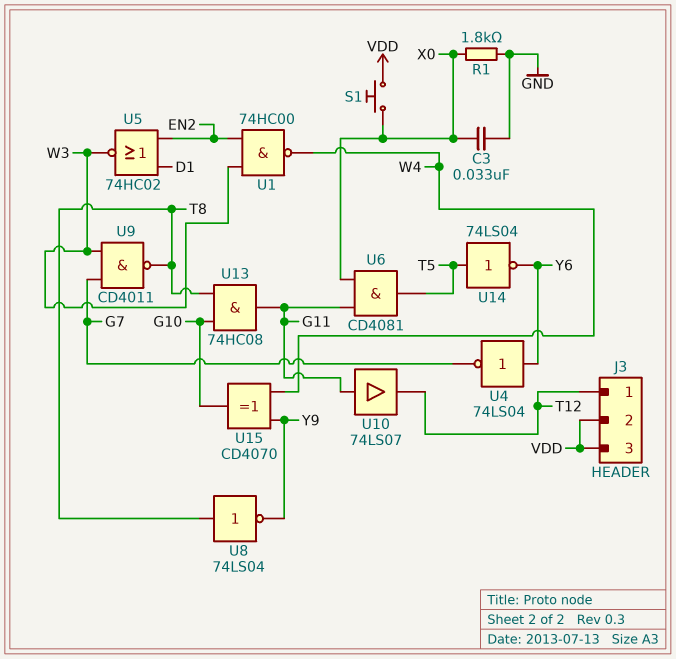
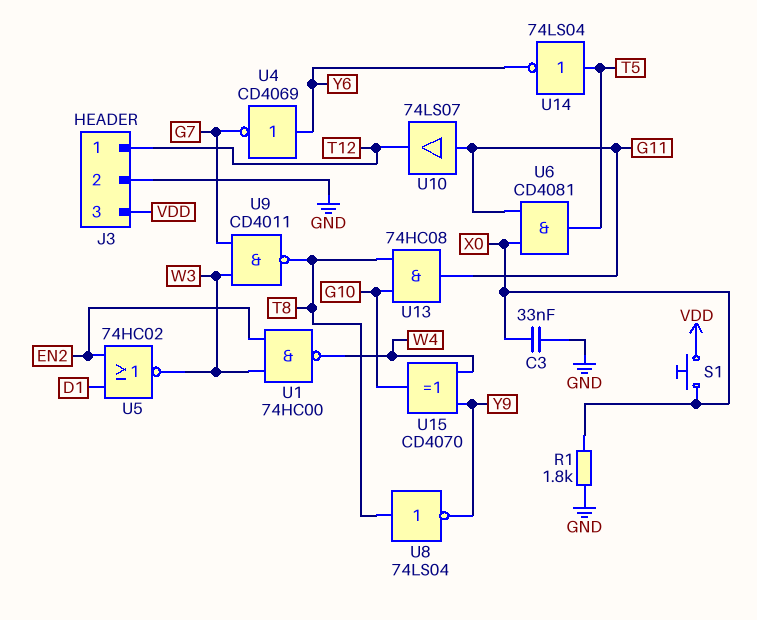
J3 pin 2: VDD -> GND
U4: NOT 74LS04 (in Y6, out G7) -> NOT CD4069 (in Y6, out G7)

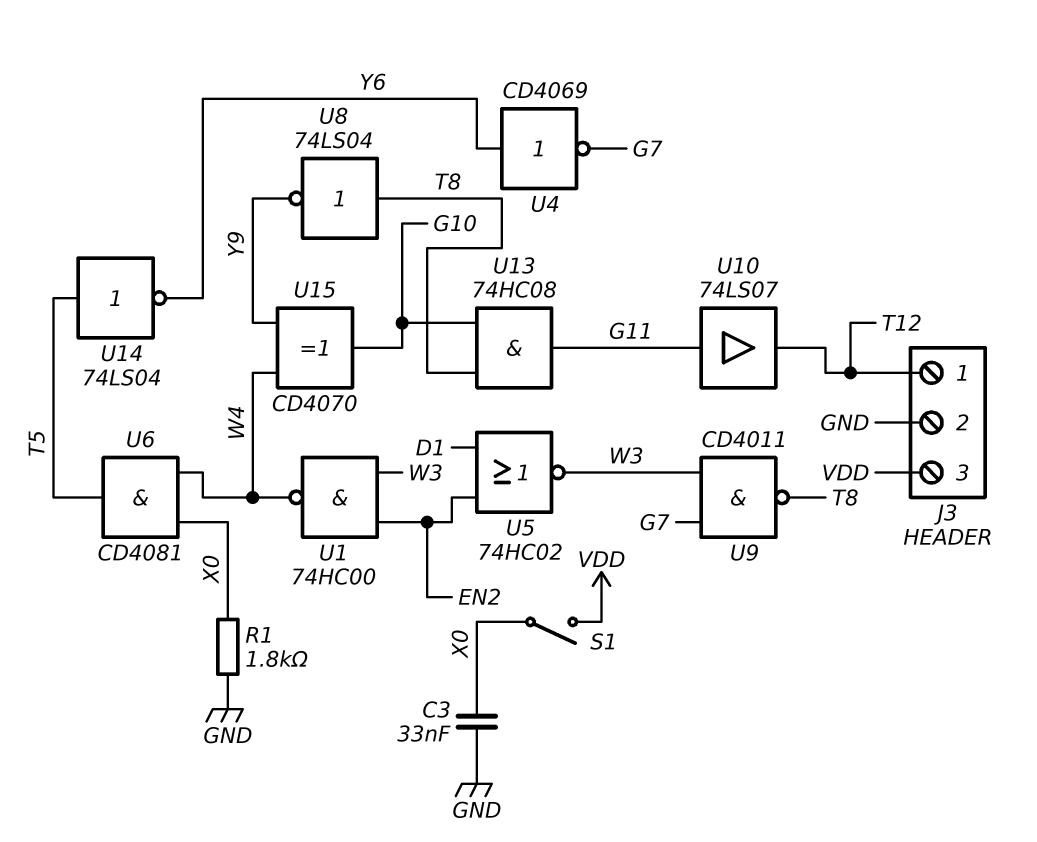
S1: button (VDD, X0) -> switch (VDD, X0)
U6: AND CD4081 (in G11, in X0, out T5) -> AND CD4081 (in W4, in X0, out T5)

